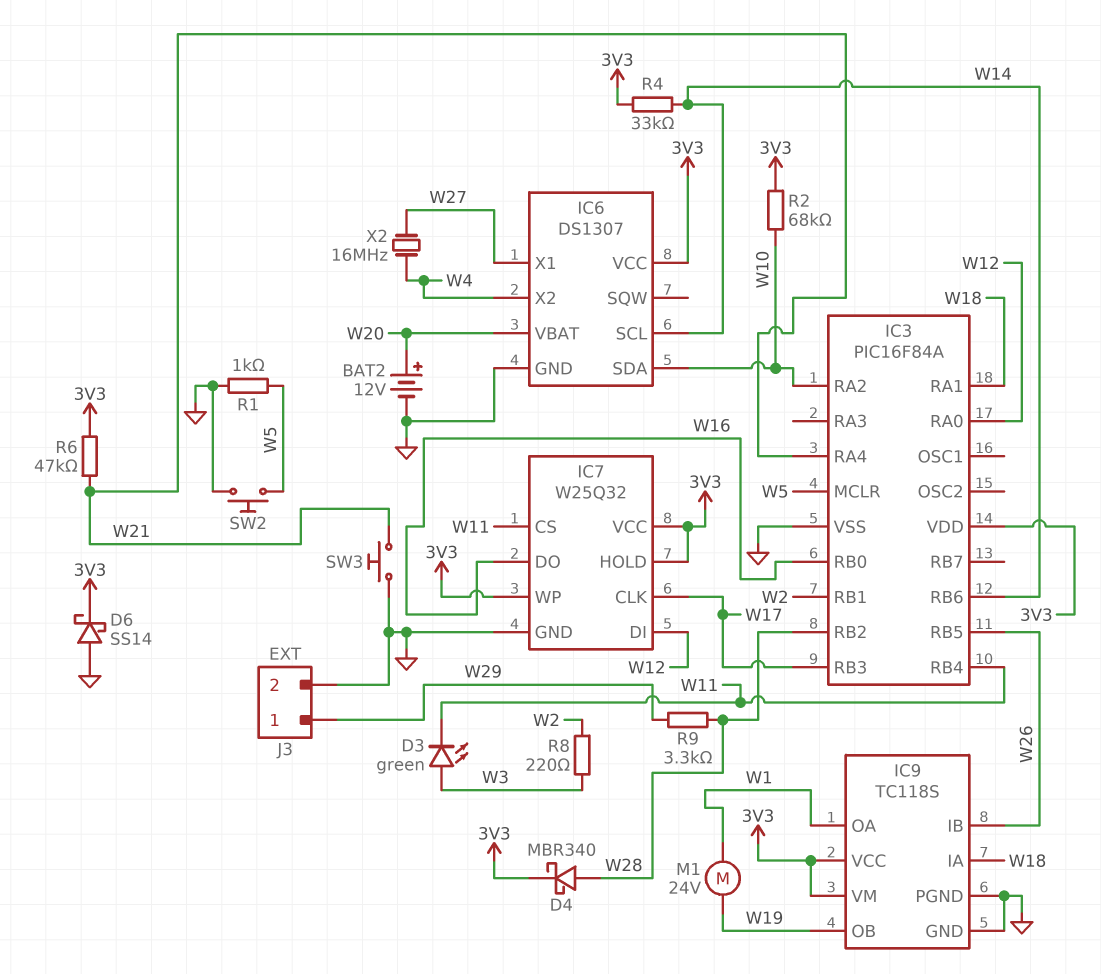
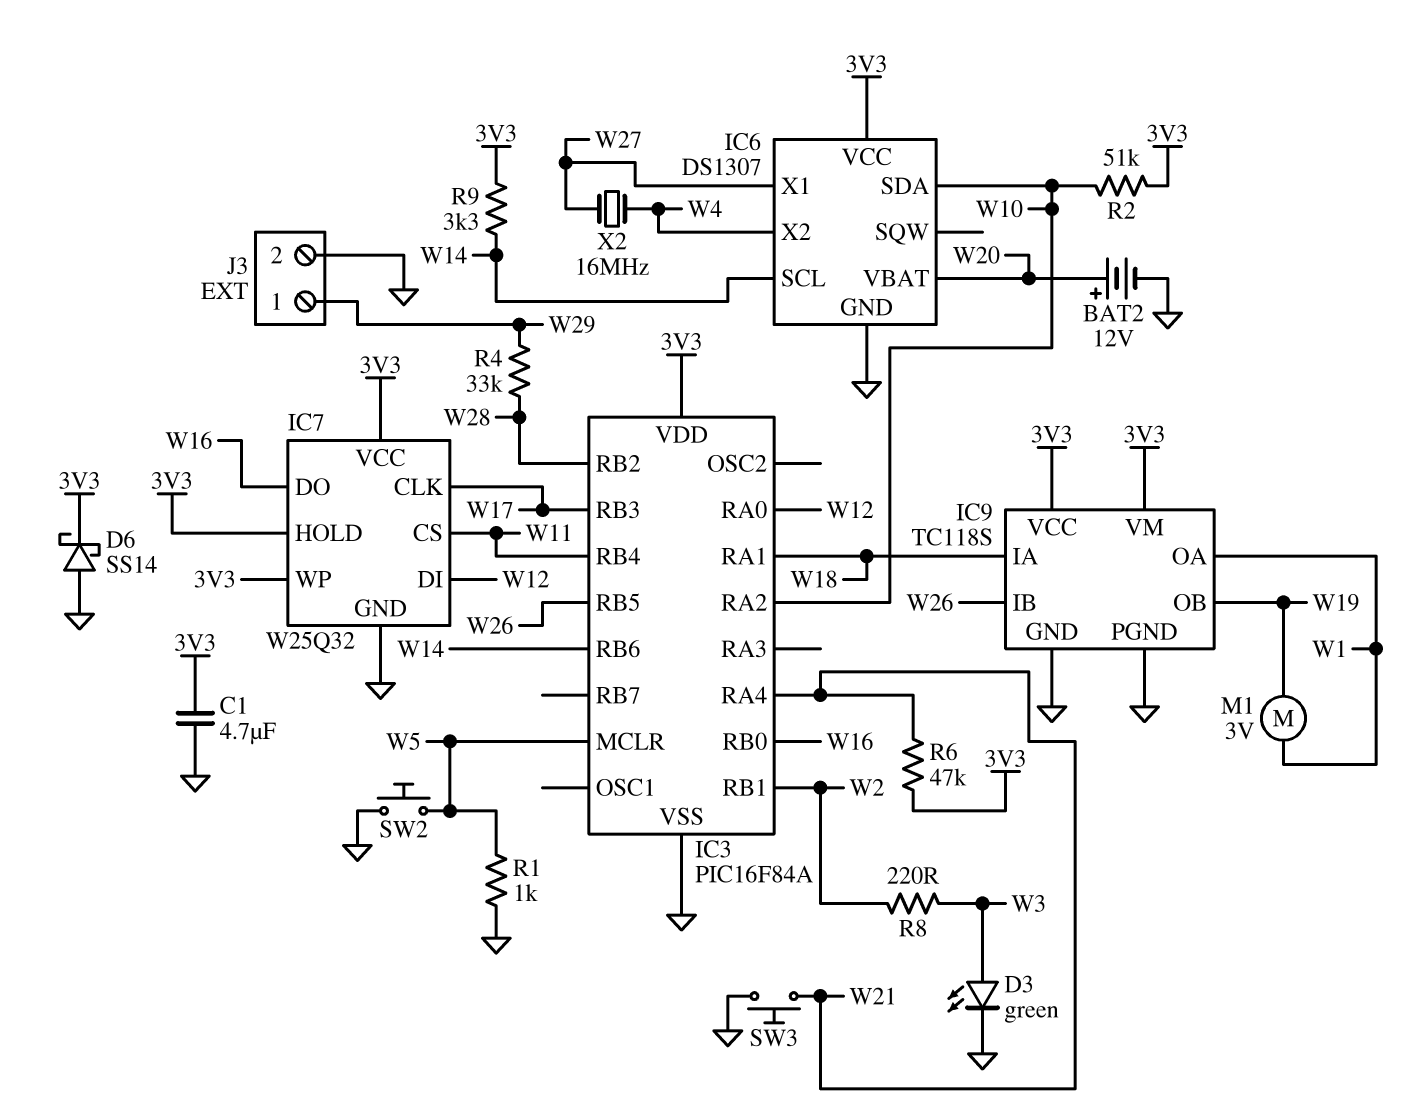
C1: none -> 4.7uF (3V3, GND)
D3: LED green (A W3, K W11) -> LED green (A W3, K GND)
D4: schottky MBR340 (A W28, K 3V3) -> none
M1: motor 24V (W1, W19) -> motor 3V (W1, W19)
R2: 68k (3V3, W10) -> 51k (3V3, W10)
R4: 33k (3V3, W14) -> 33k (W28, W29)
R9: 3.3k (W28, W29) -> 3.3k (3V3, W14)

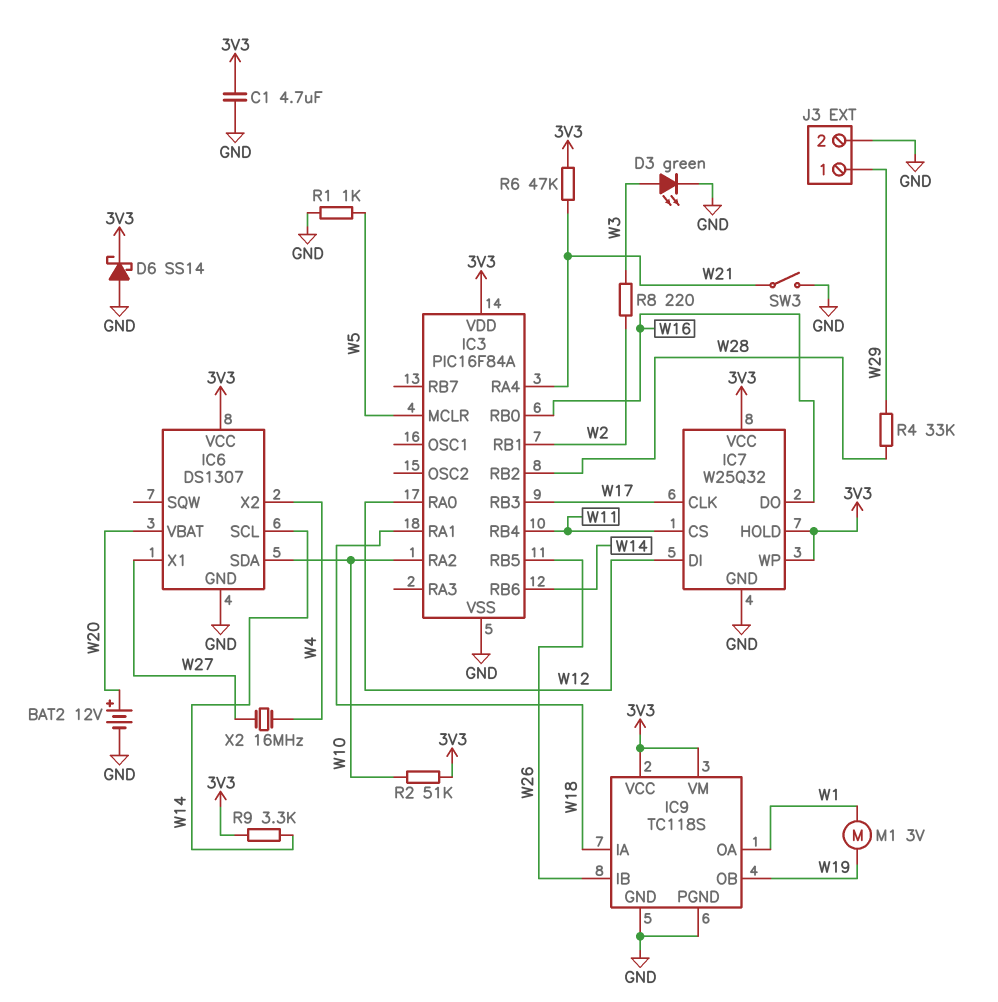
SW2: button (GND, W5) -> none
SW3: button (GND, W21) -> switch (GND, W21)

